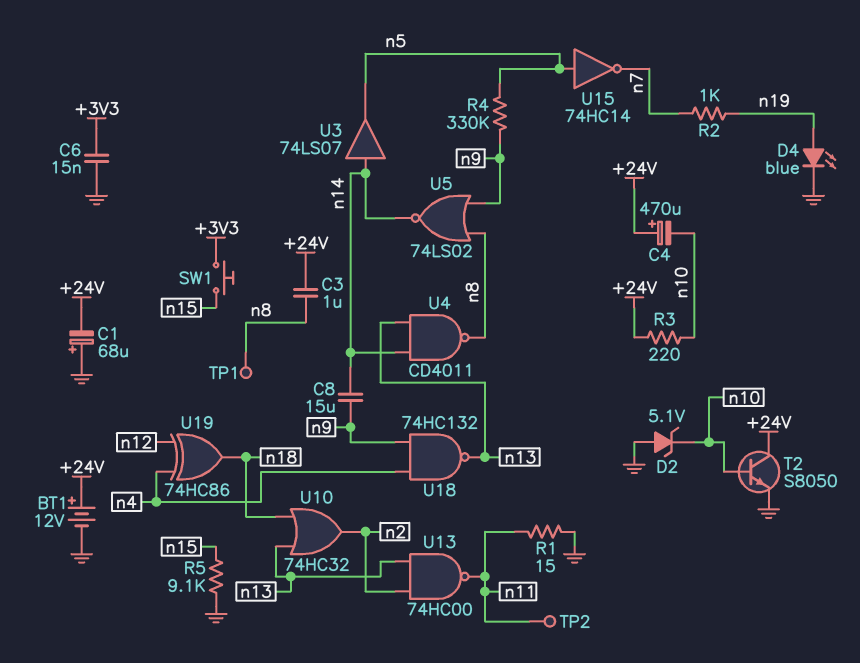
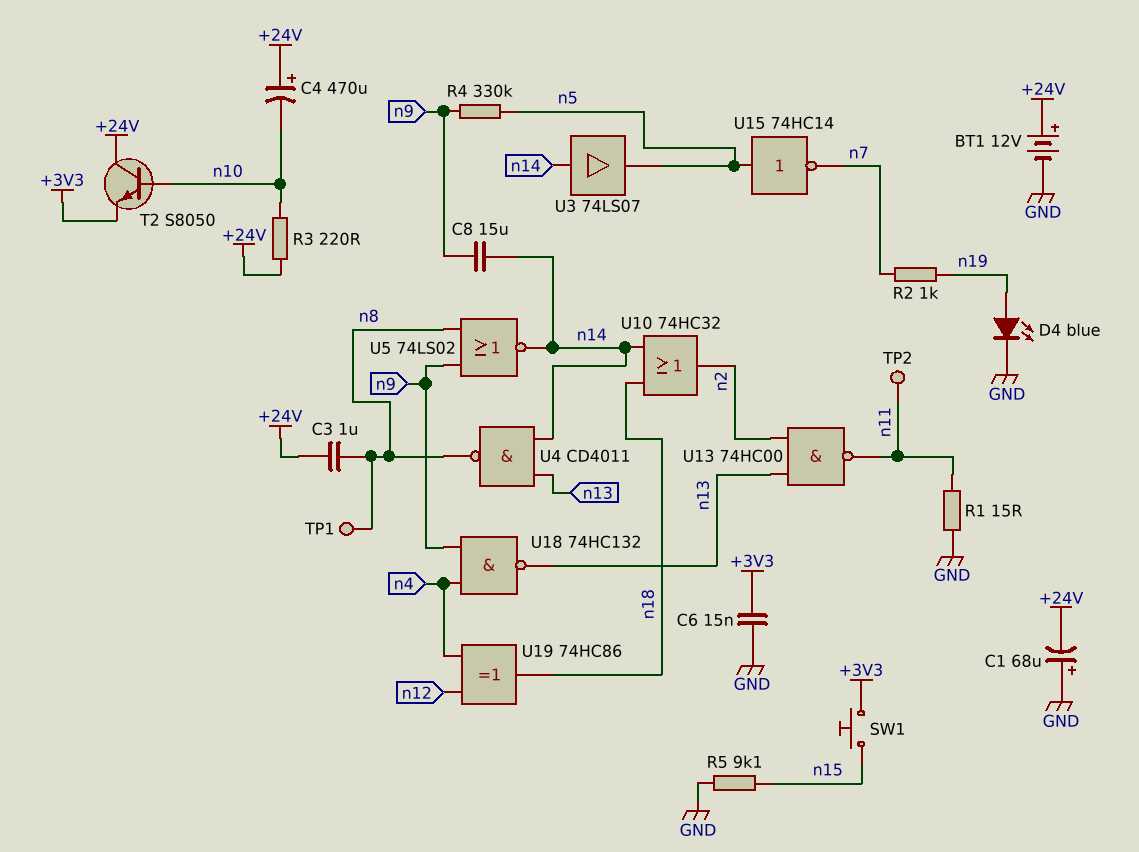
D2: zener 5.1V (A GND, K n10) -> none
T2: NPN S8050 (B n10, C +24V, E GND) -> NPN S8050 (B n10, C +24V, E +3V3)
U10: OR 74HC32 (in n13, in n18, out n2) -> OR 74HC32 (in n14, in n18, out n2)

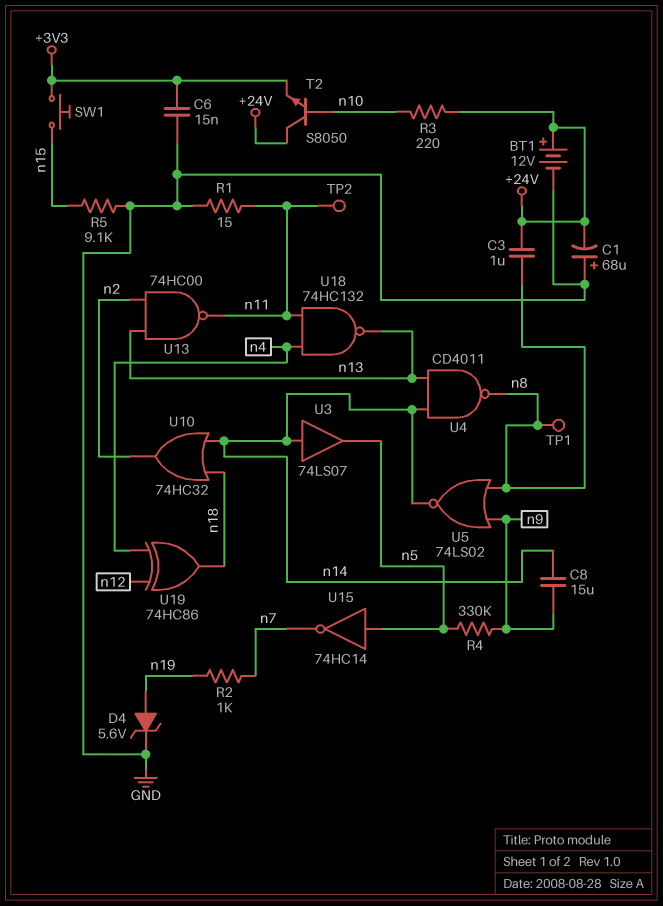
C4: 470uF (plus +24V, minus n10) -> none
D4: LED blue (A n19, K GND) -> zener 5.6V (A n19, K GND)
U18: NAND 74HC132 (in n4, in n9, out n13) -> NAND 74HC132 (in n4, in n11, out n13)

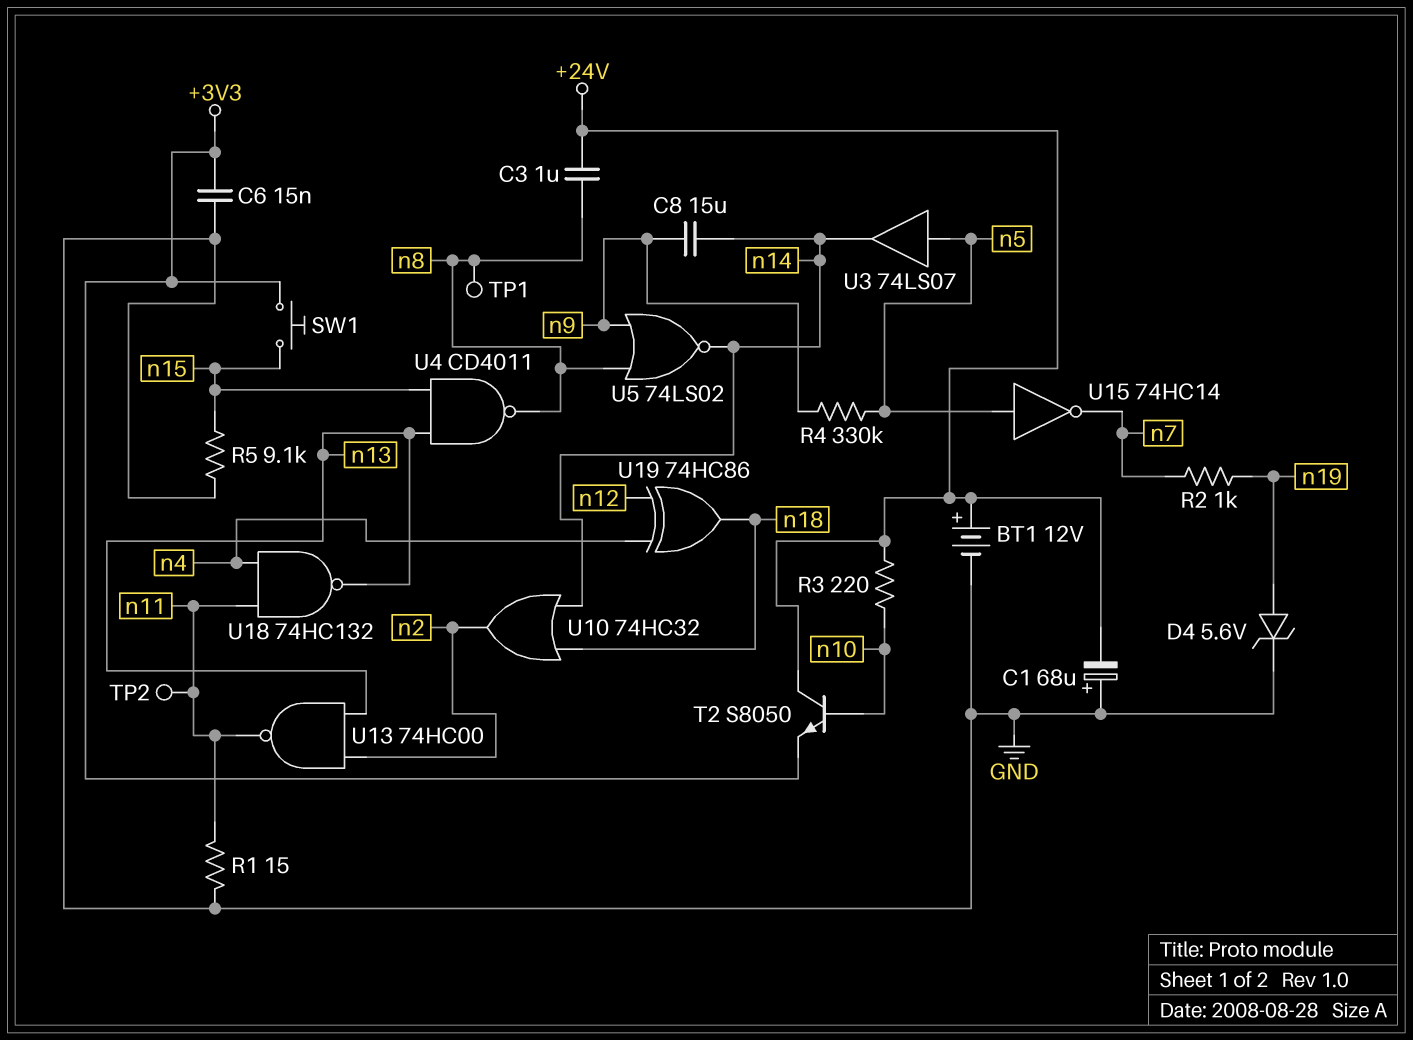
U3: buffer 74LS07 (in n14, out n5) -> buffer 74LS07 (in n5, out n14)
U4: NAND CD4011 (in n13, in n14, out n8) -> NAND CD4011 (in n13, in n15, out n8)

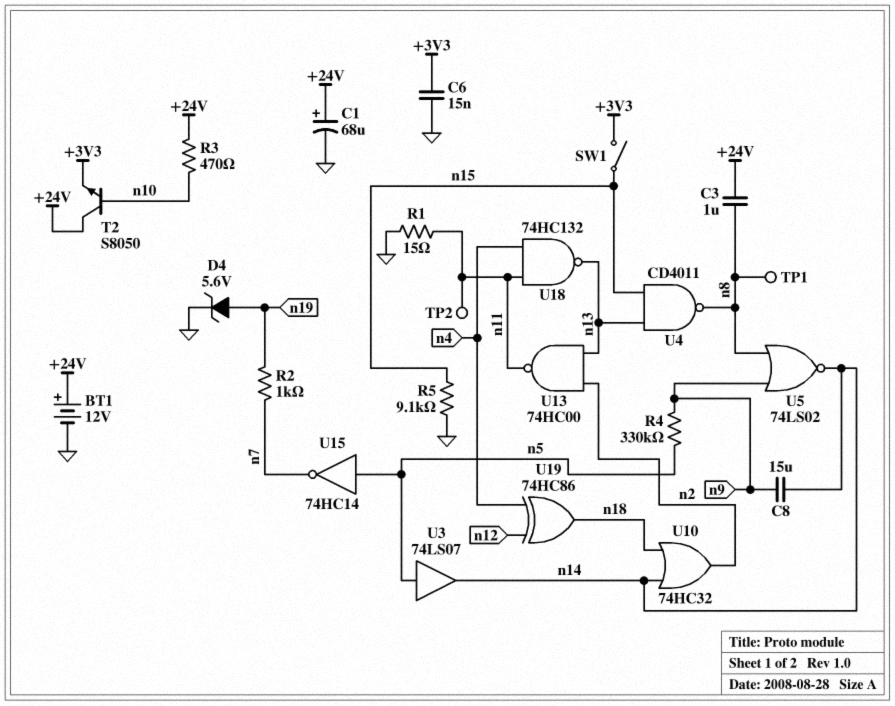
C1: 68uF (plus GND, minus +24V) -> 68uF (plus +24V, minus GND)
R3: 220 (+24V, n10) -> 470 (+24V, n10)
SW1: button (+3V3, n15) -> switch (+3V3, n15)

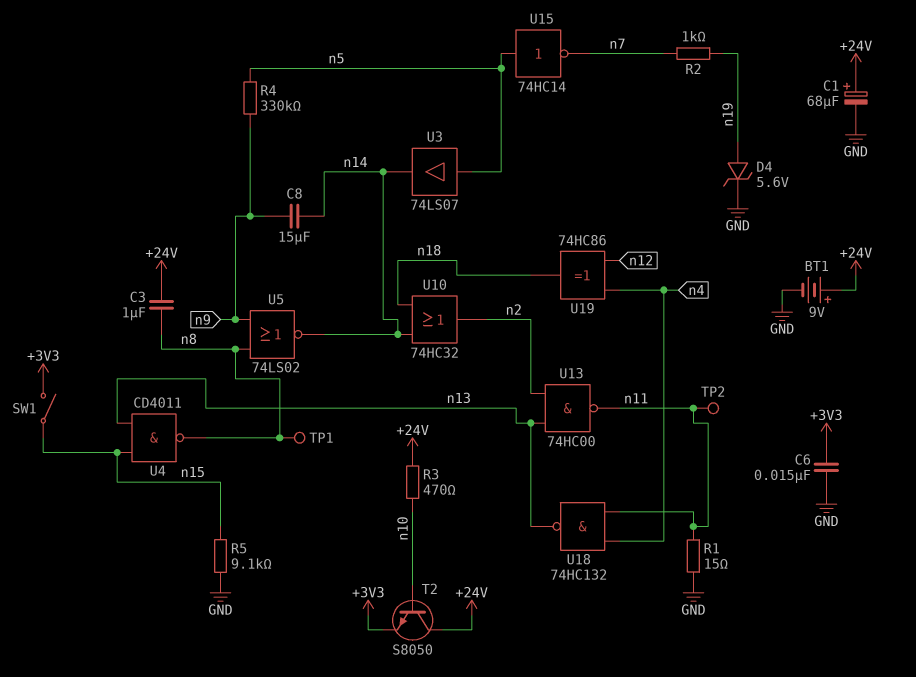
BT1: 12V (plus +24V, minus GND) -> 9V (plus +24V, minus GND)

